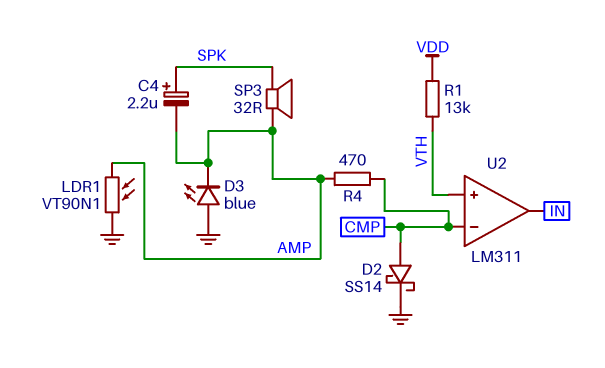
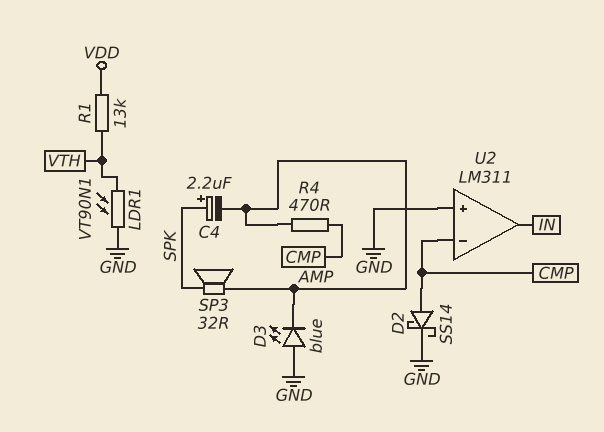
LDR1: VT90N1 (AMP, GND) -> VT90N1 (GND, VTH)
U2 pin in+: VTH -> GND

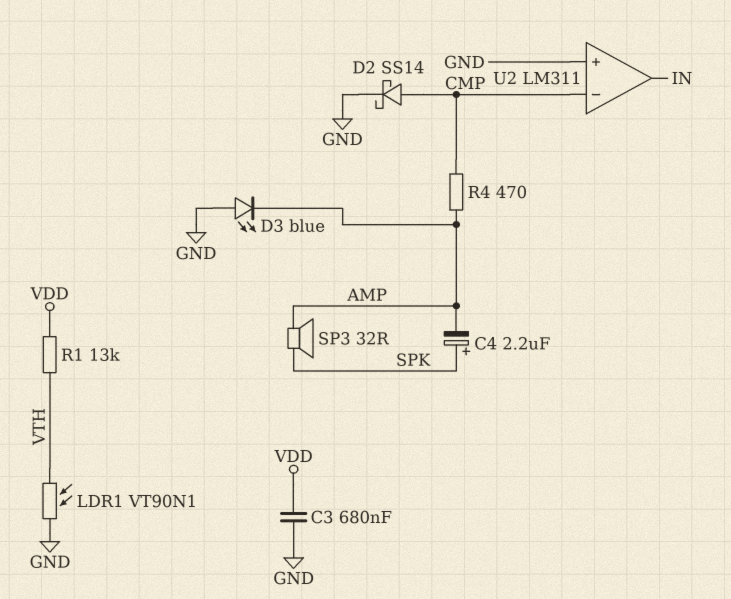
C3: none -> 680nF (GND, VDD)

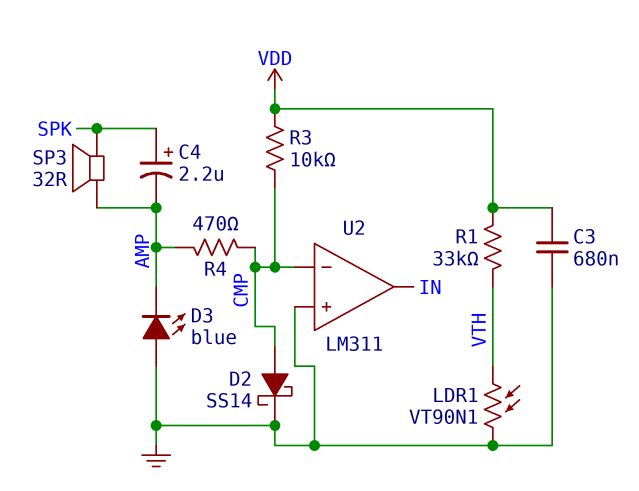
R1: 13k (VDD, VTH) -> 33k (VDD, VTH)
R3: none -> 10k (CMP, VDD)

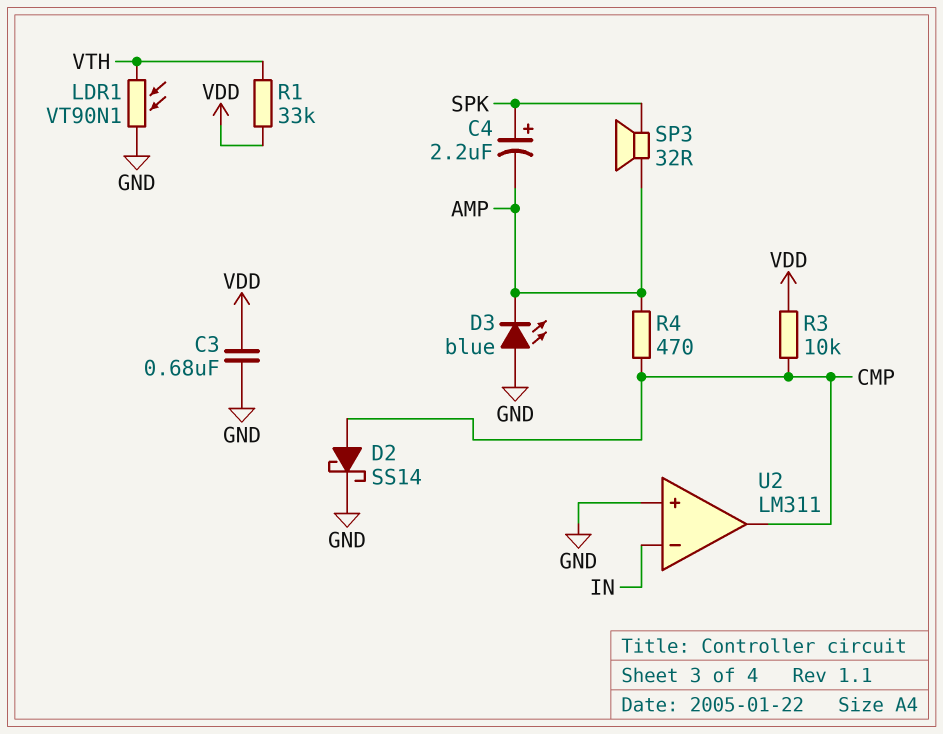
U2 pin in-: CMP -> IN
U2 pin out: IN -> CMP

